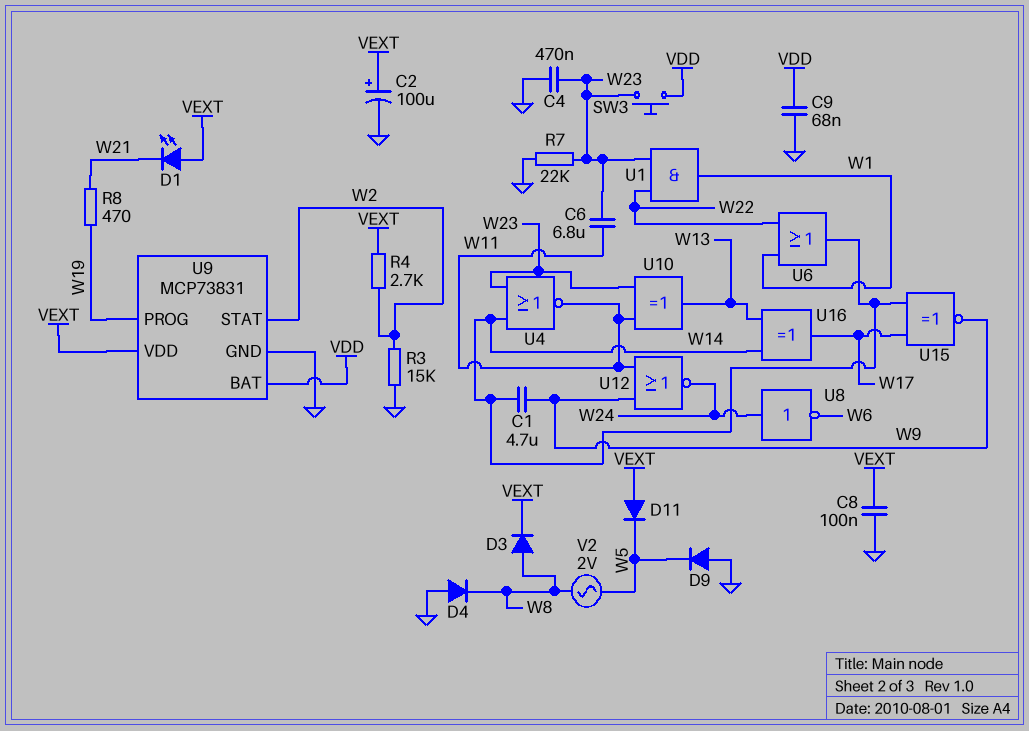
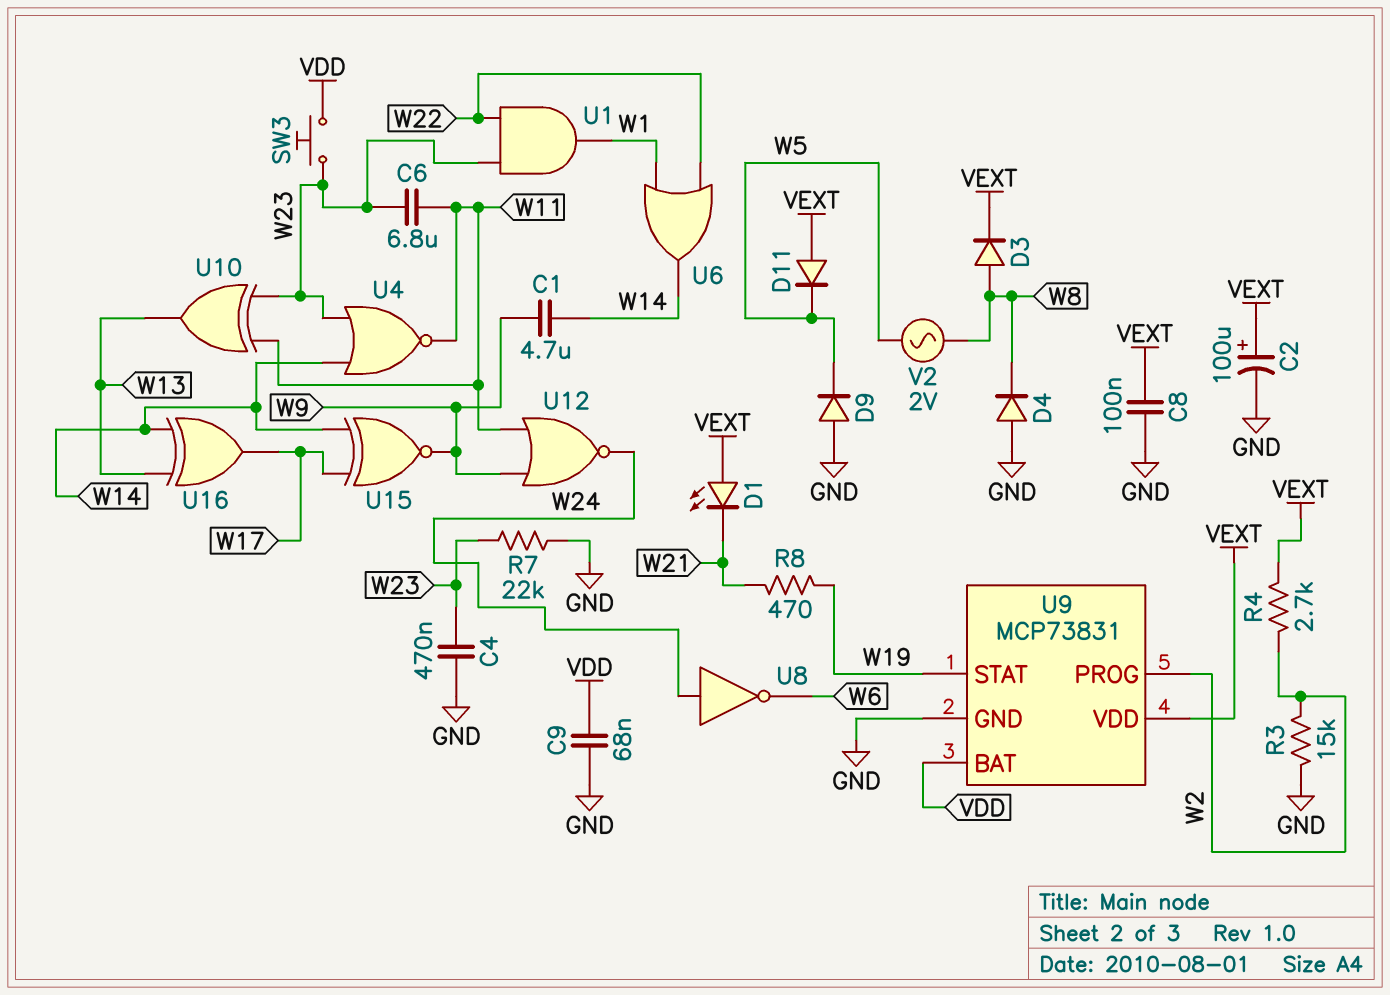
U9 pin PROG: W19 -> W2
U9 pin STAT: W2 -> W19

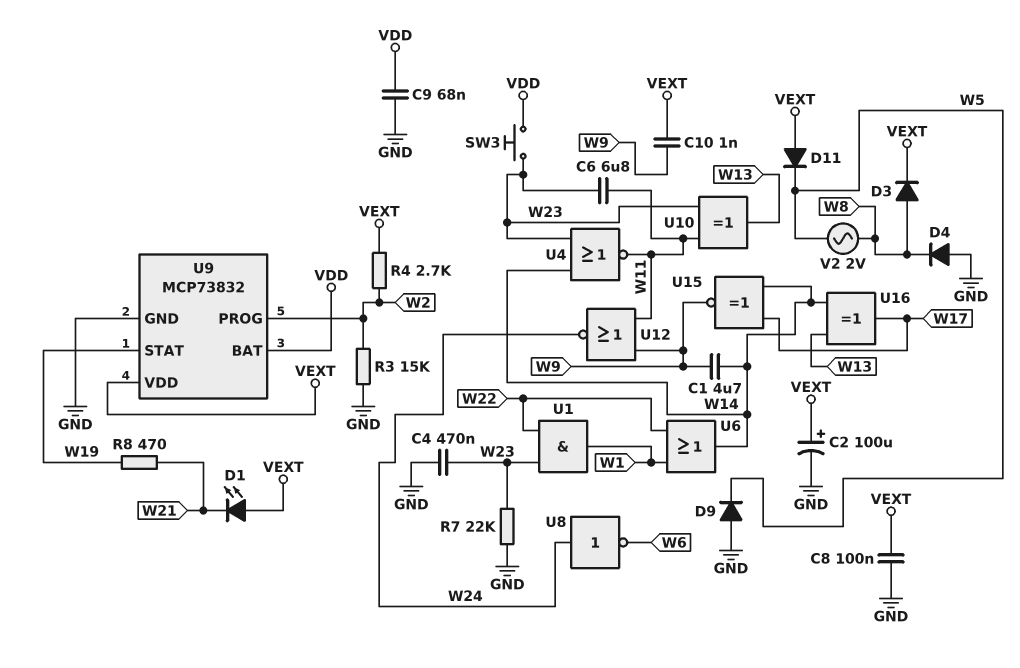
C10: none -> 1nF (VEXT, W9)
U9: MCP73831 -> MCP73832

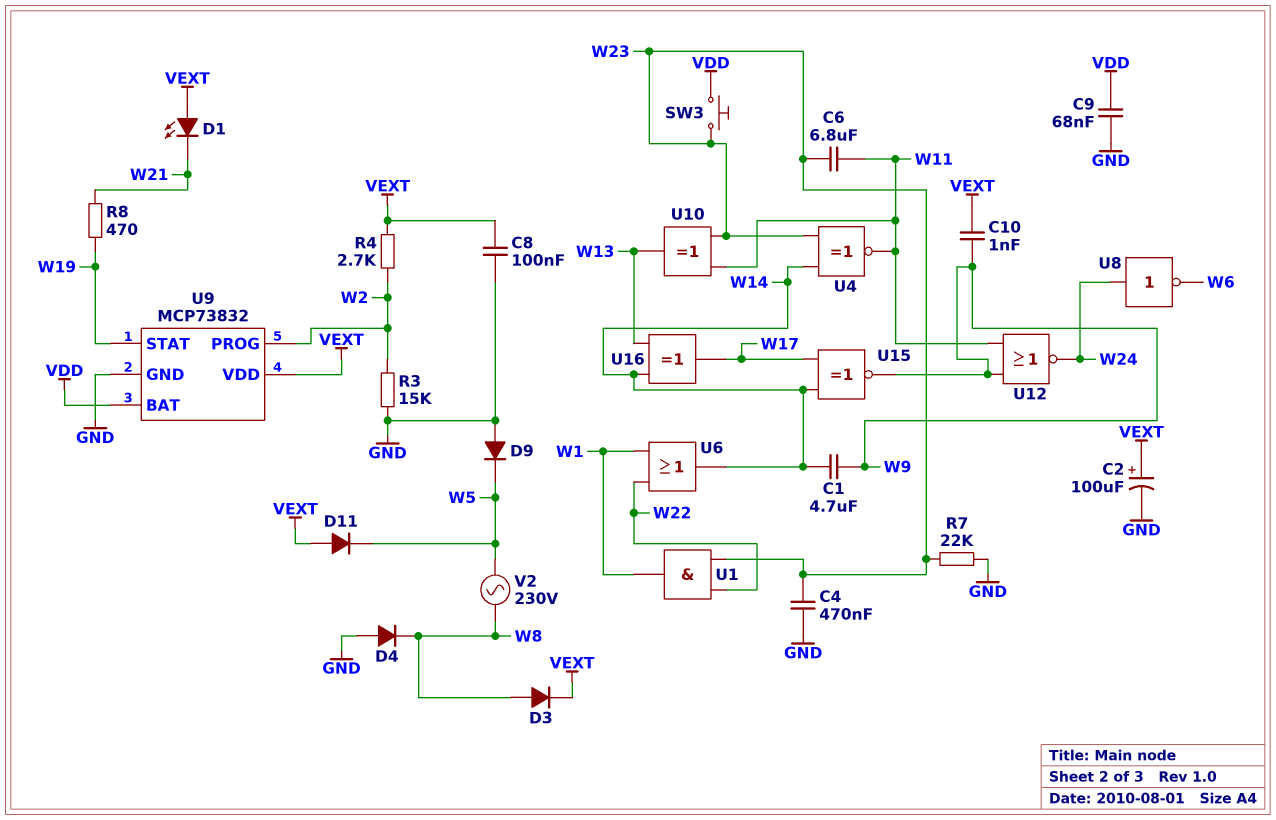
U4: NOR (in W14, in W23, out W11) -> XNOR (in W14, in W23, out W11)
V2: AC 2V (W5, W8) -> AC 230V (W5, W8)

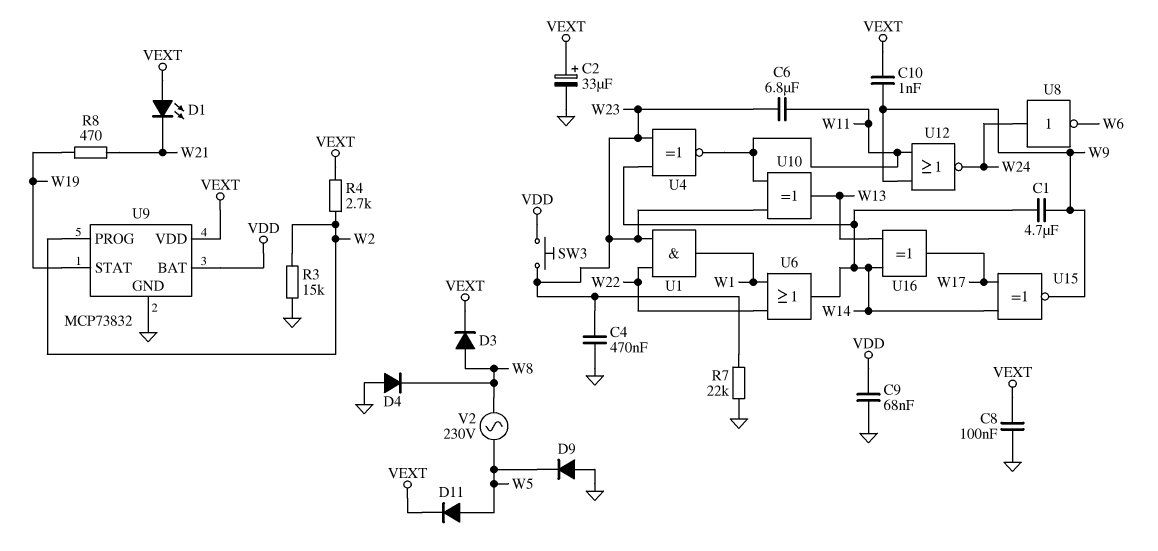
C2: 100uF (plus VEXT, minus GND) -> 33uF (plus VEXT, minus GND)
D11: diode (A VEXT, K W5) -> diode (A W5, K VEXT)

